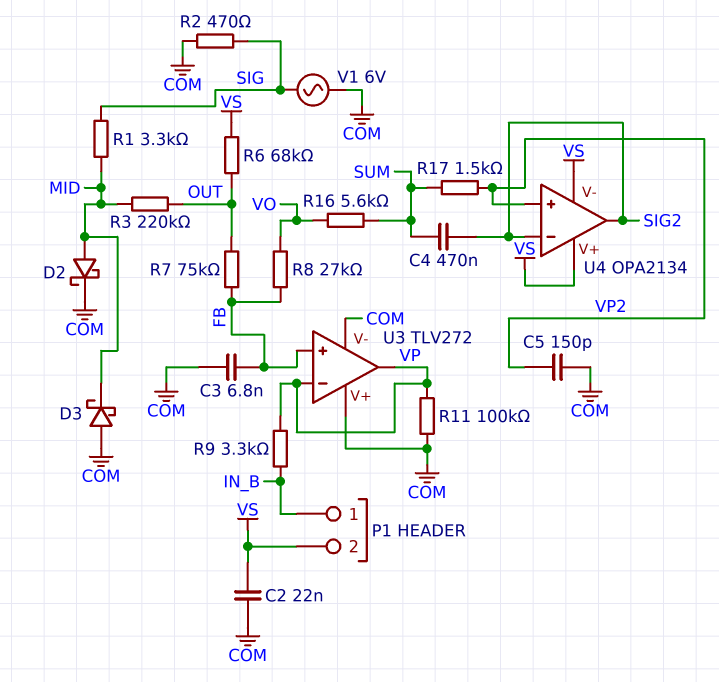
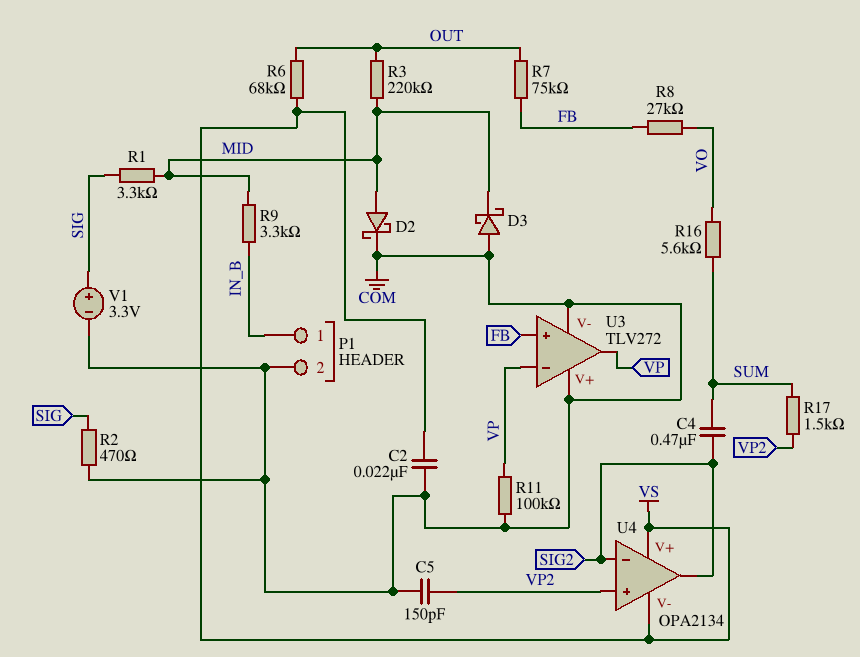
C3: 6.8nF (COM, FB) -> none
P1 pin 2: VS -> COM
R9: 3.3k (IN_B, VP) -> 3.3k (IN_B, MID)
V1: AC 6V (COM, SIG) -> 3.3V (plus SIG, minus COM)

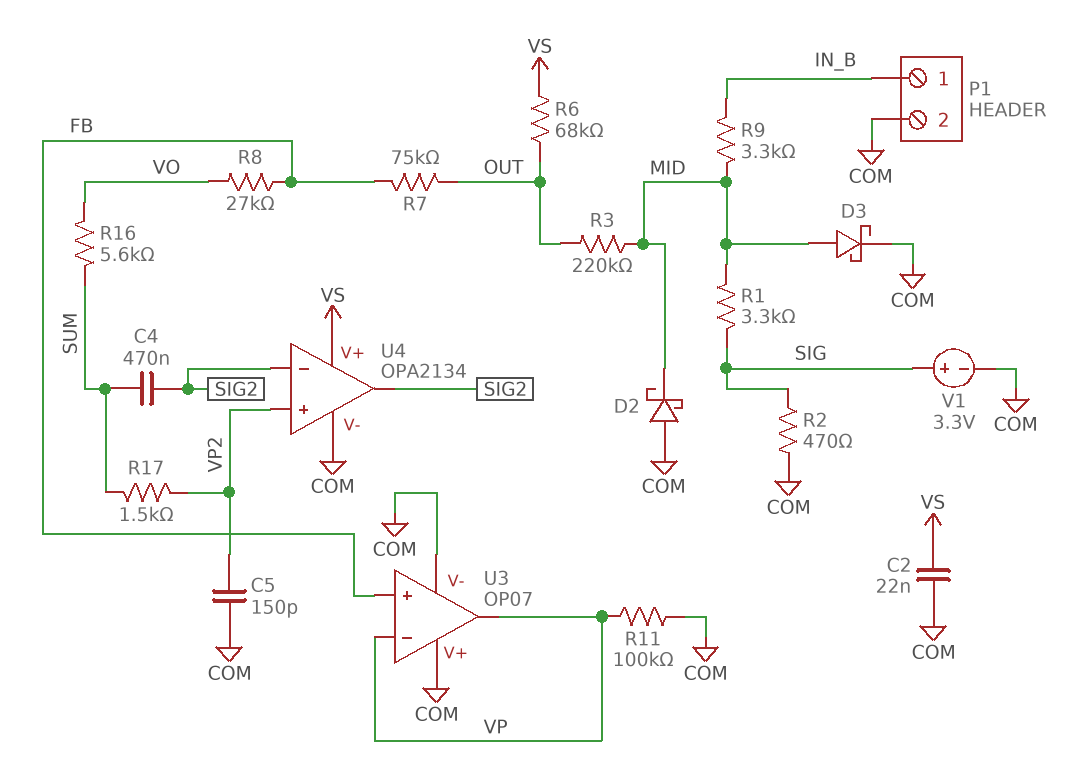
D2: schottky (A MID, K COM) -> schottky (A COM, K MID)
D3: schottky (A COM, K MID) -> schottky (A MID, K COM)
U3: TLV272 -> OP07
U4 pin V-: VS -> COM

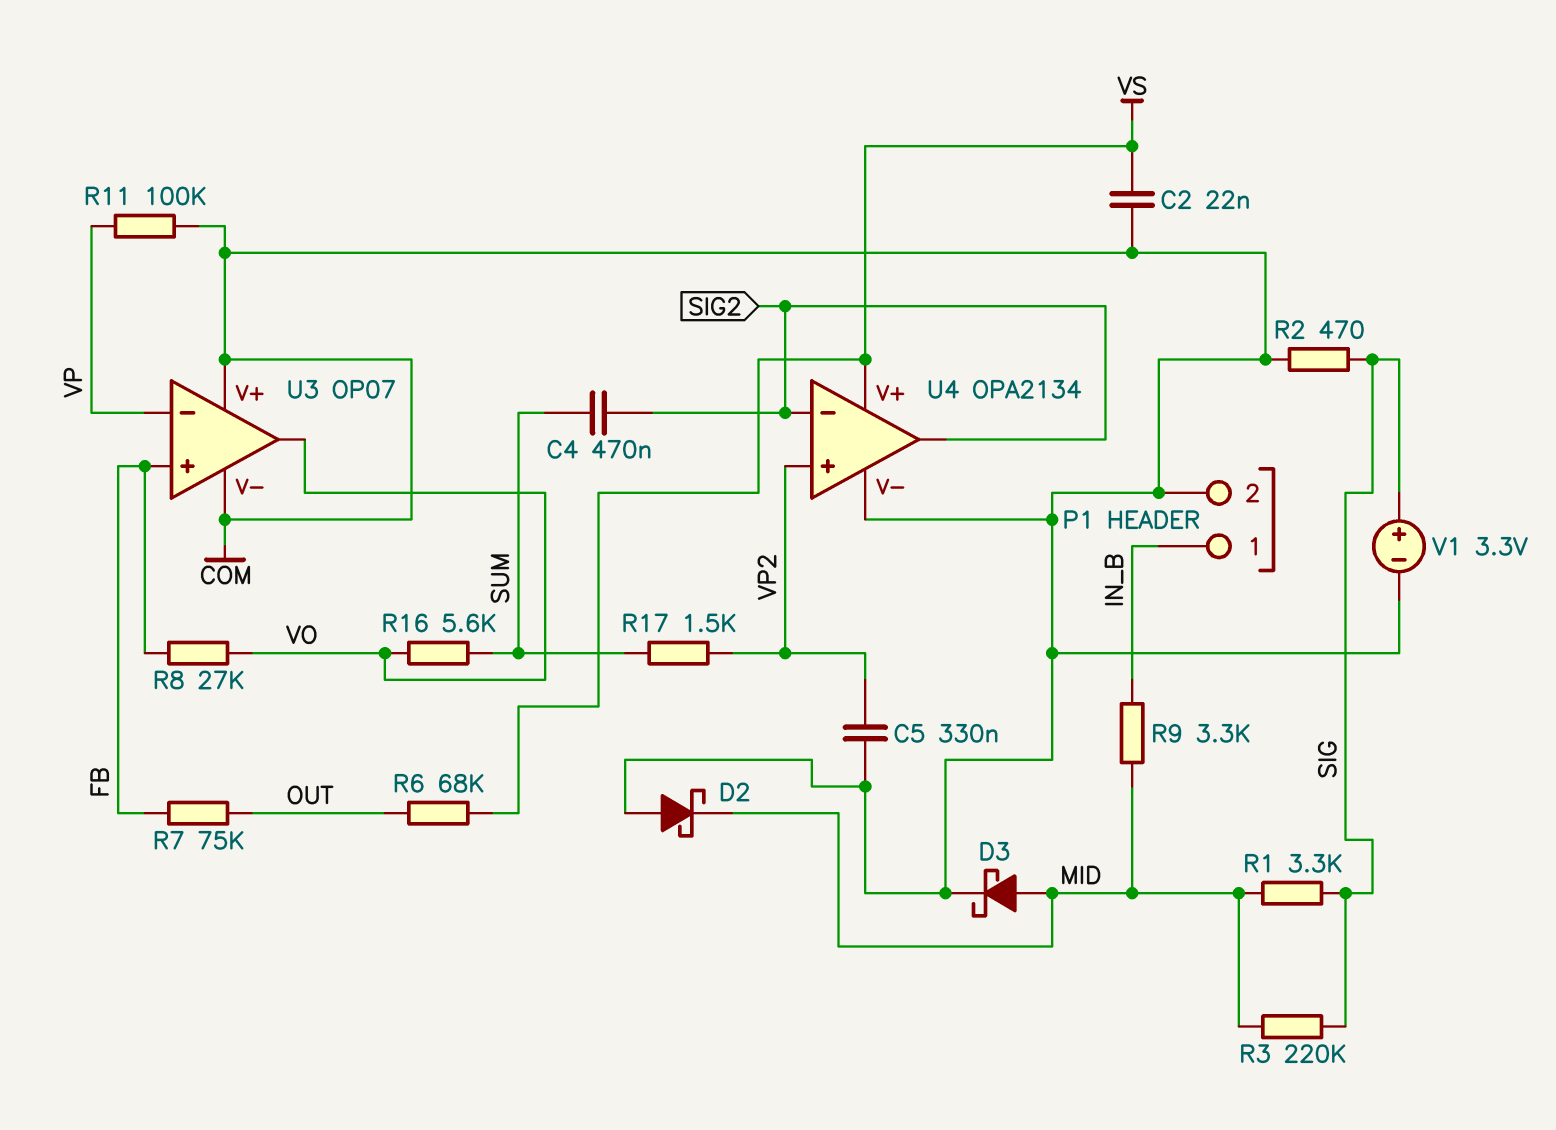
C5: 150pF (COM, VP2) -> 330nF (COM, VP2)
R3: 220k (MID, OUT) -> 220k (MID, SIG)
U3 pin out: VP -> VO

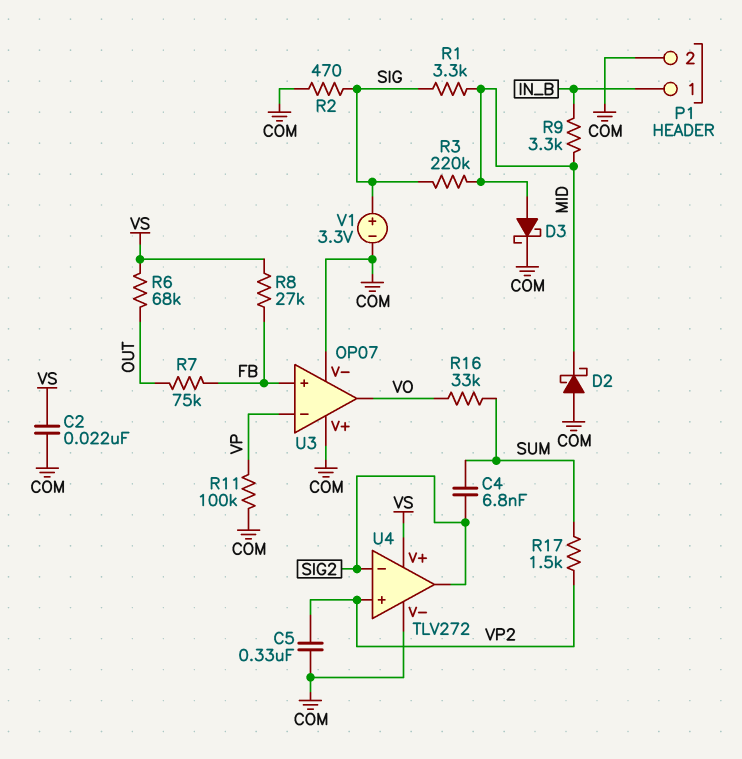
C4: 470nF (SIG2, SUM) -> 6.8nF (SIG2, SUM)
R8: 27k (FB, VO) -> 27k (FB, VS)
R16: 5.6k (SUM, VO) -> 33k (SUM, VO)
U4: OPA2134 -> TLV272

